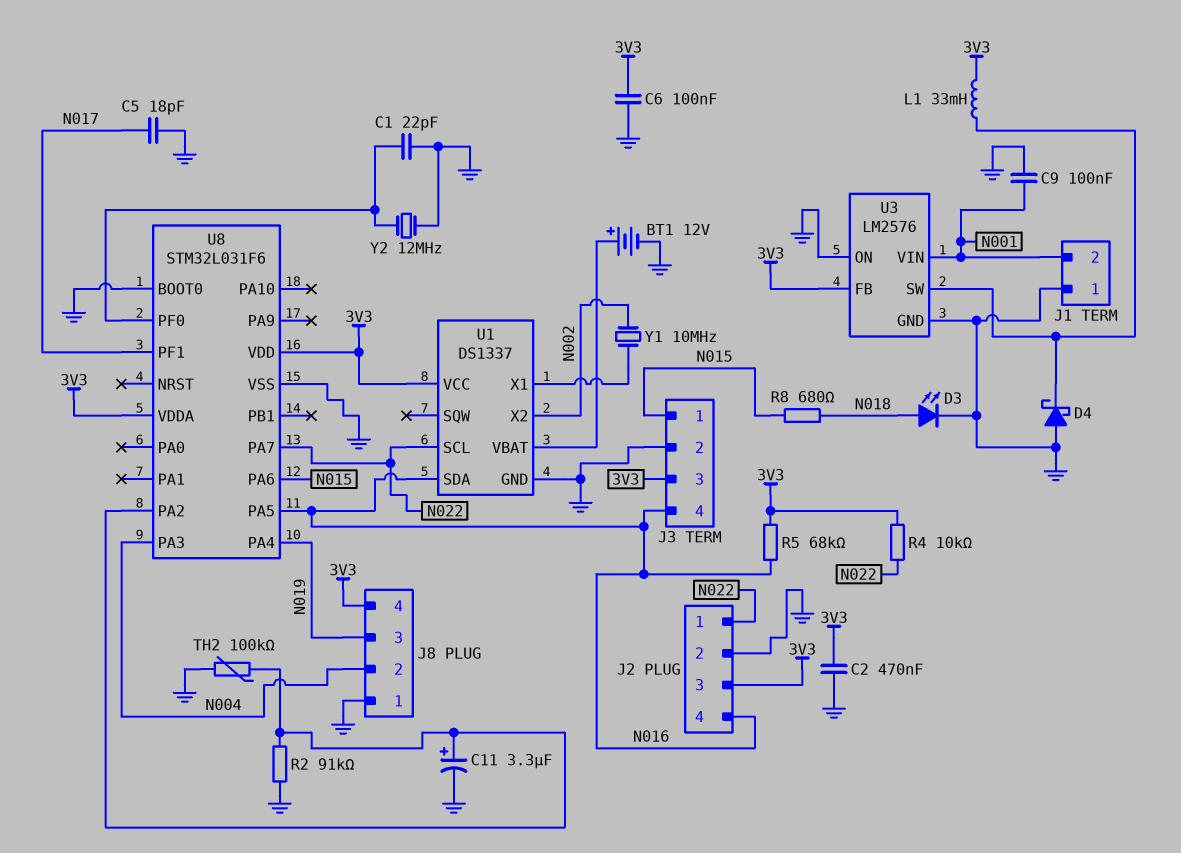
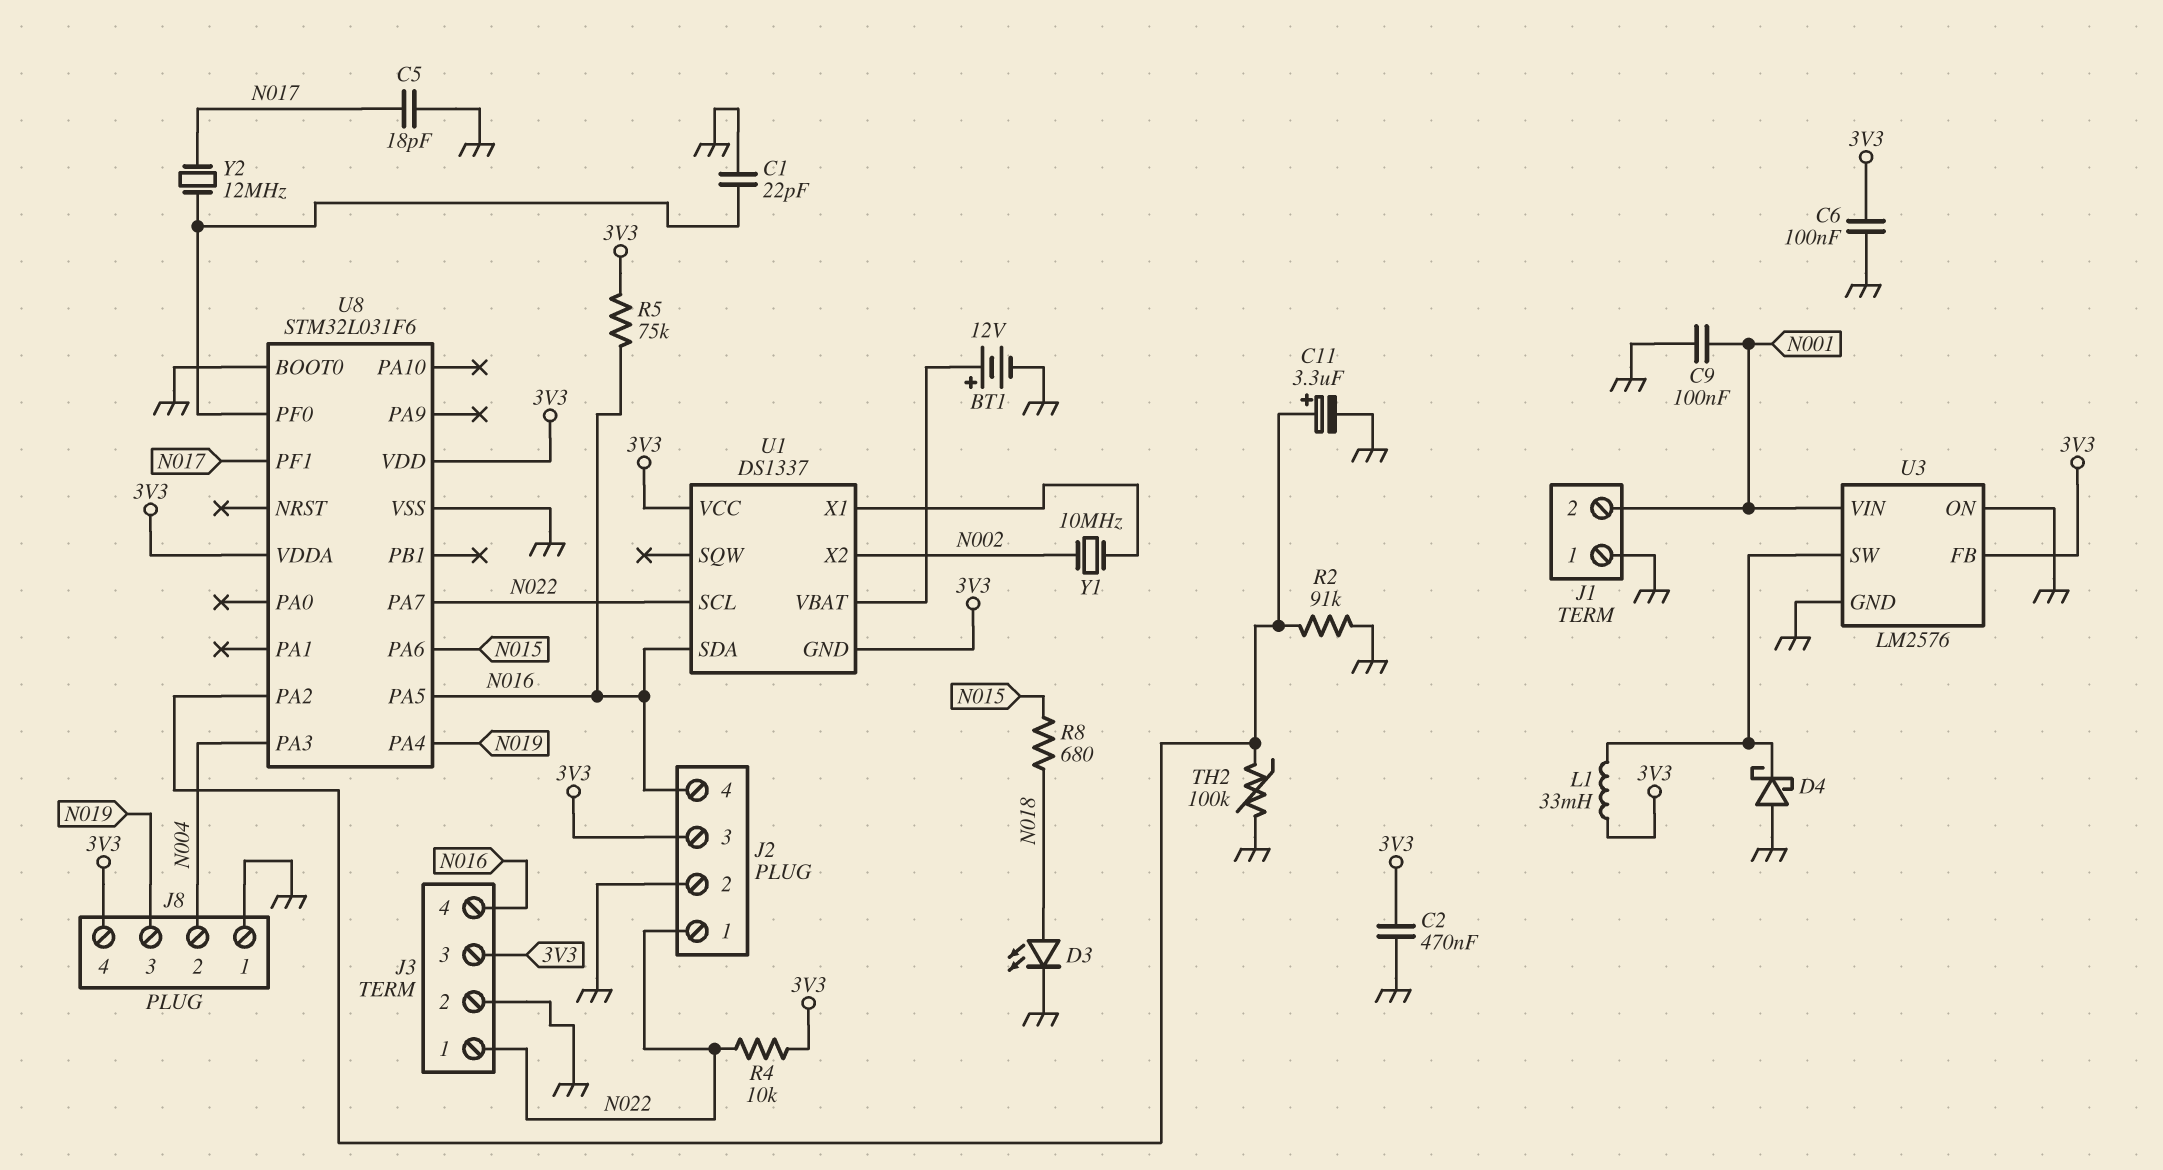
J3 pin 1: N015 -> N022
R5: 68k (3V3, N016) -> 75k (3V3, N016)
U1 pin GND: GND -> 3V3
Y2: 12MHz (GND, U8/PF0) -> 12MHz (N017, U8/PF0)

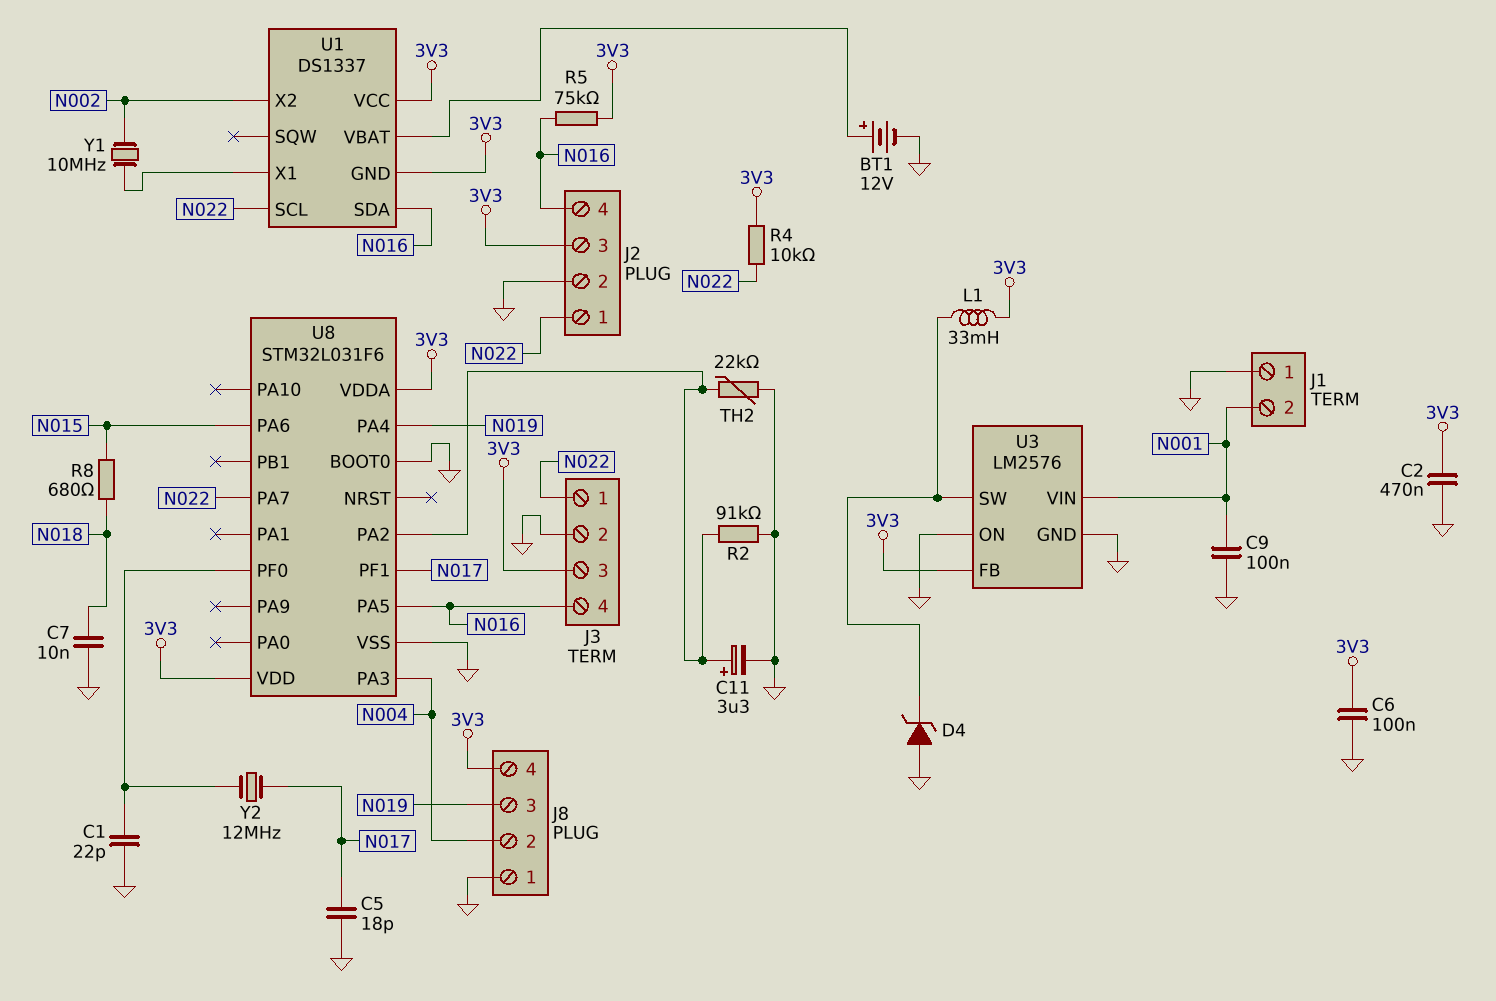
C7: none -> 10nF (GND, N018)
D3: LED (A N018, K GND) -> none
D4: schottky (A GND, K U3/SW) -> zener (A GND, K U3/SW)
TH2: 100k (GND, U8/PA2) -> 22k (GND, U8/PA2)

